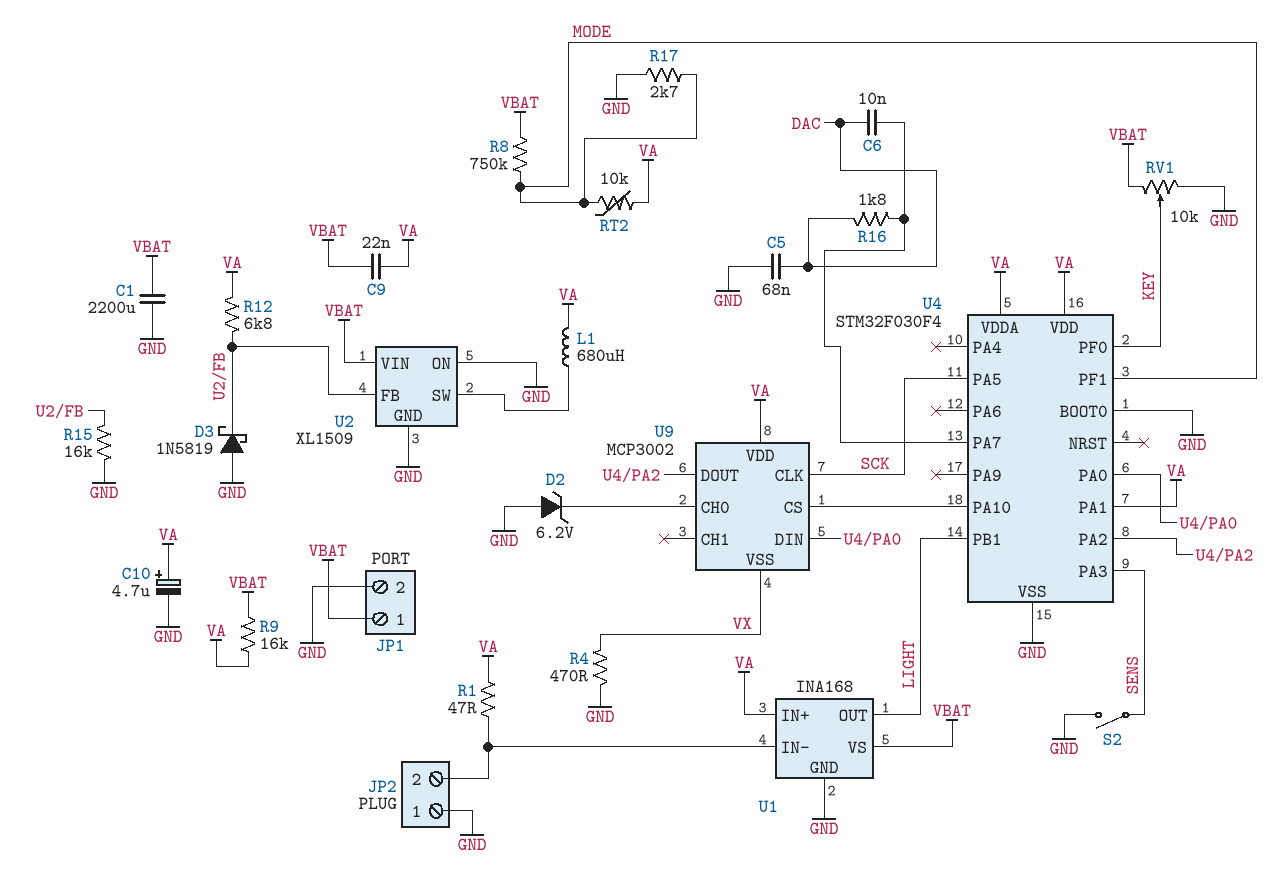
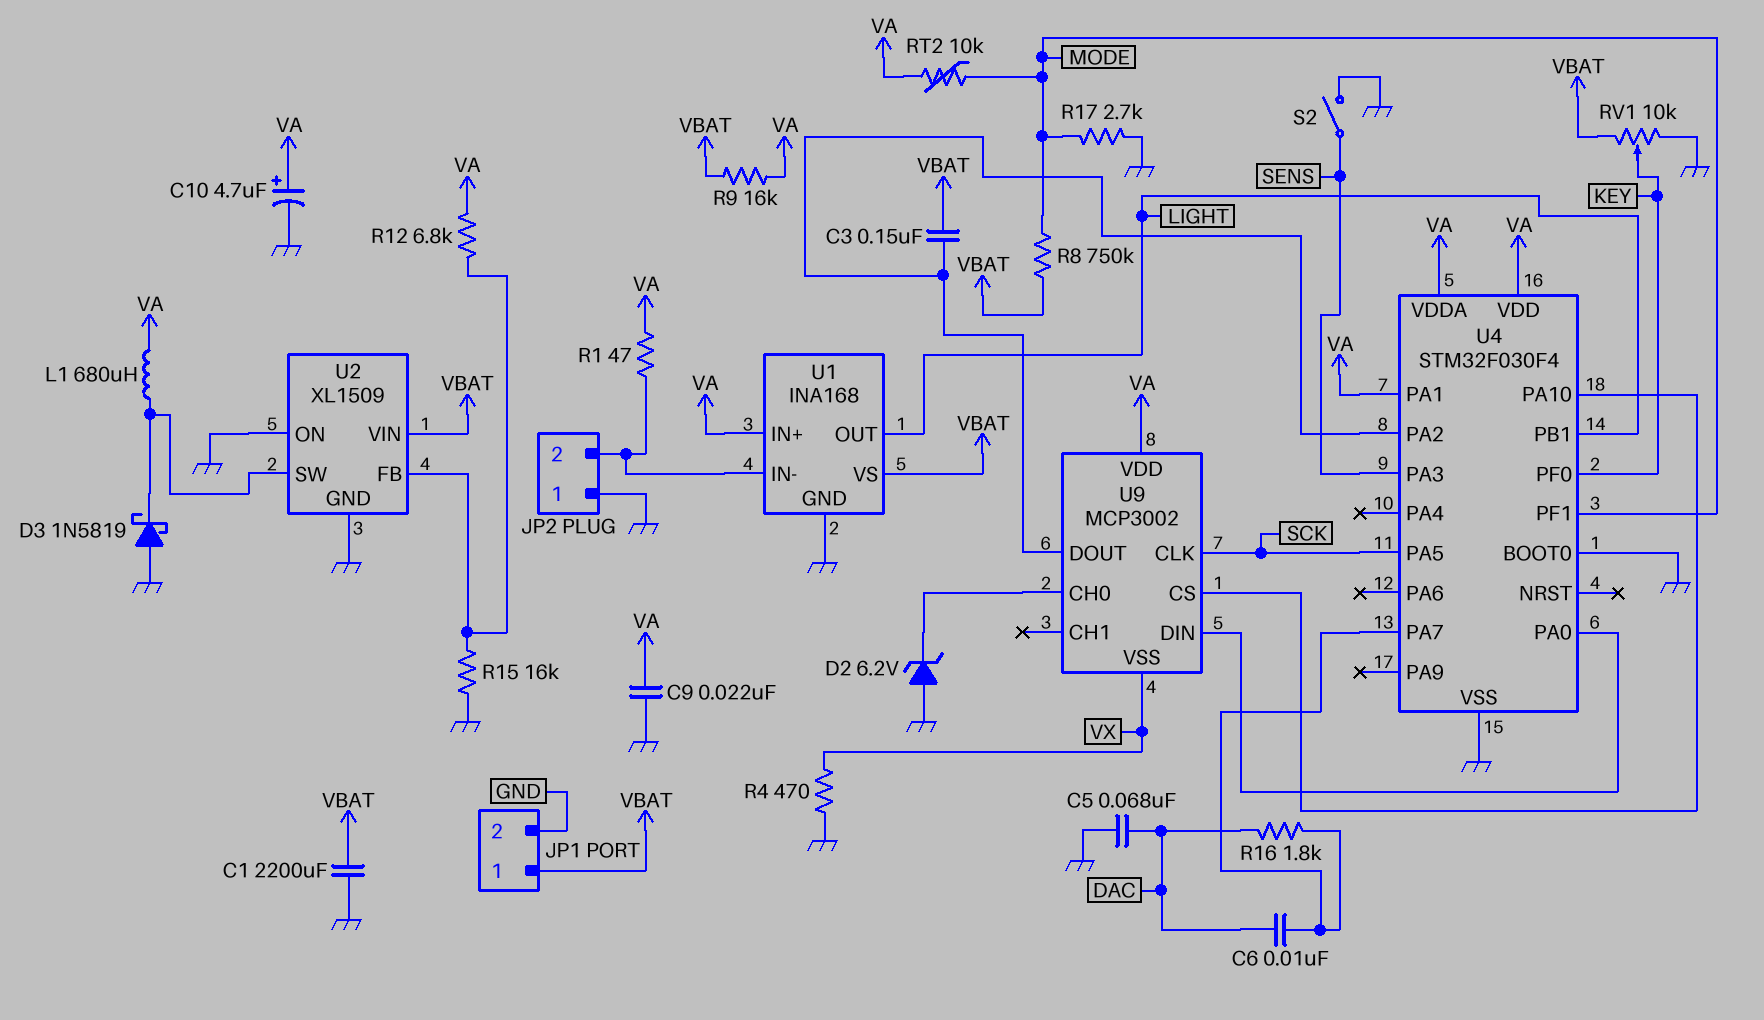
C3: none -> 150nF (U4/PA2, VBAT)
C9: 22nF (VA, VBAT) -> 22nF (GND, VA)
D3: schottky 1N5819 (A GND, K U2/FB) -> schottky 1N5819 (A GND, K U2/SW)

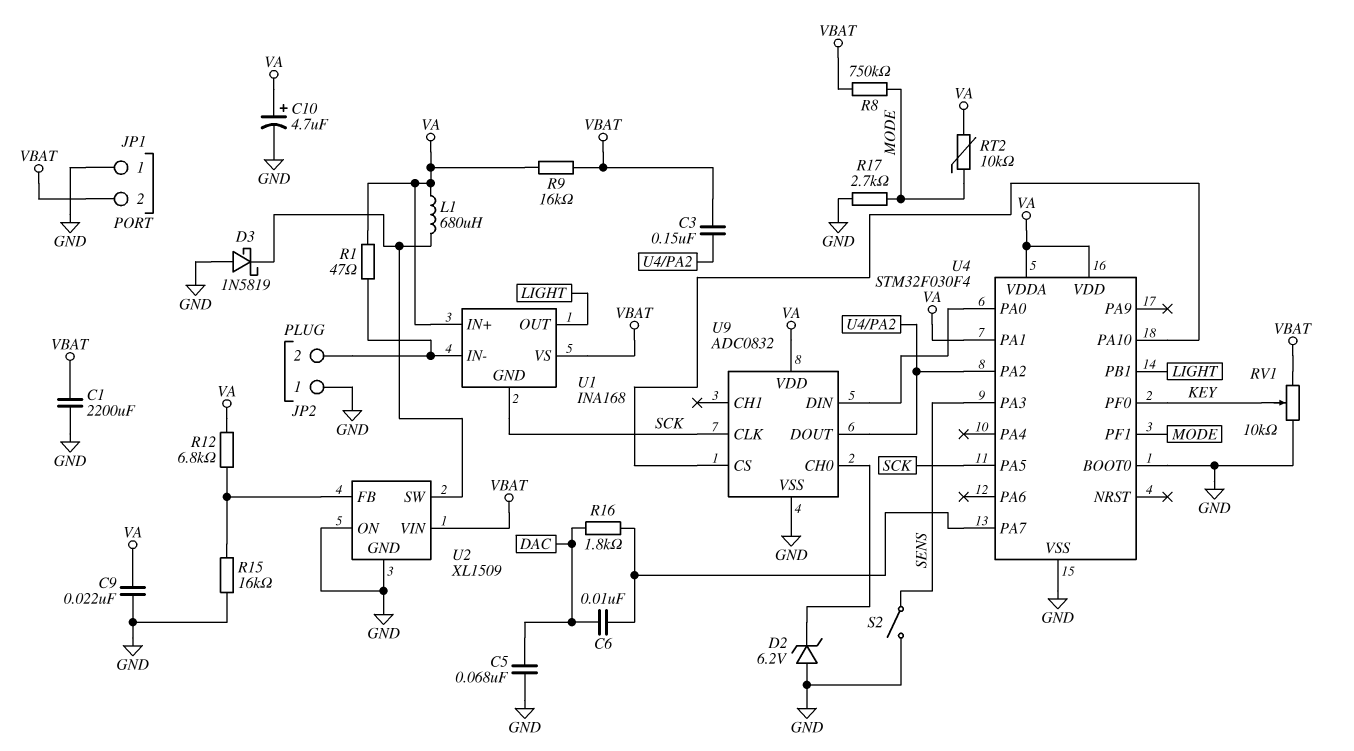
JP1 pin 1: VBAT -> GND
JP1 pin 2: GND -> VBAT
R4: 470 (GND, VX) -> none
U1 pin GND: GND -> SCK
U9: MCP3002 -> ADC0832
U9 pin VSS: VX -> GND

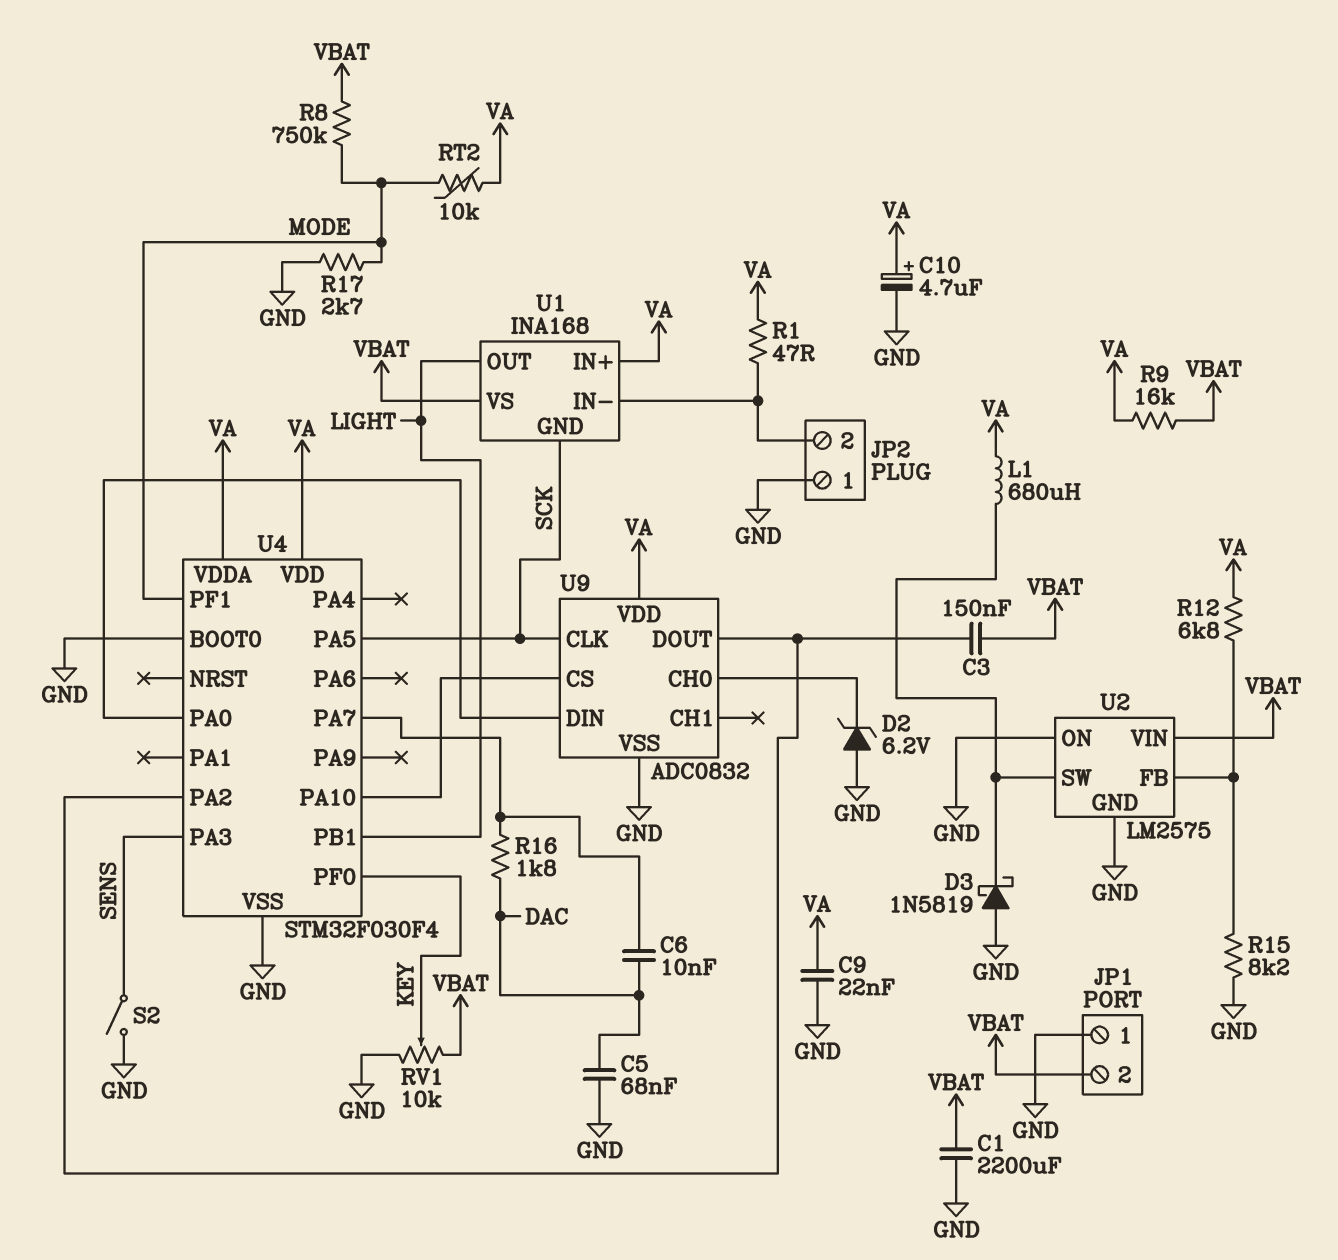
R15: 16k (GND, U2/FB) -> 8.2k (GND, U2/FB)
U2: XL1509 -> LM2575
U4 pin PA1: VA -> none

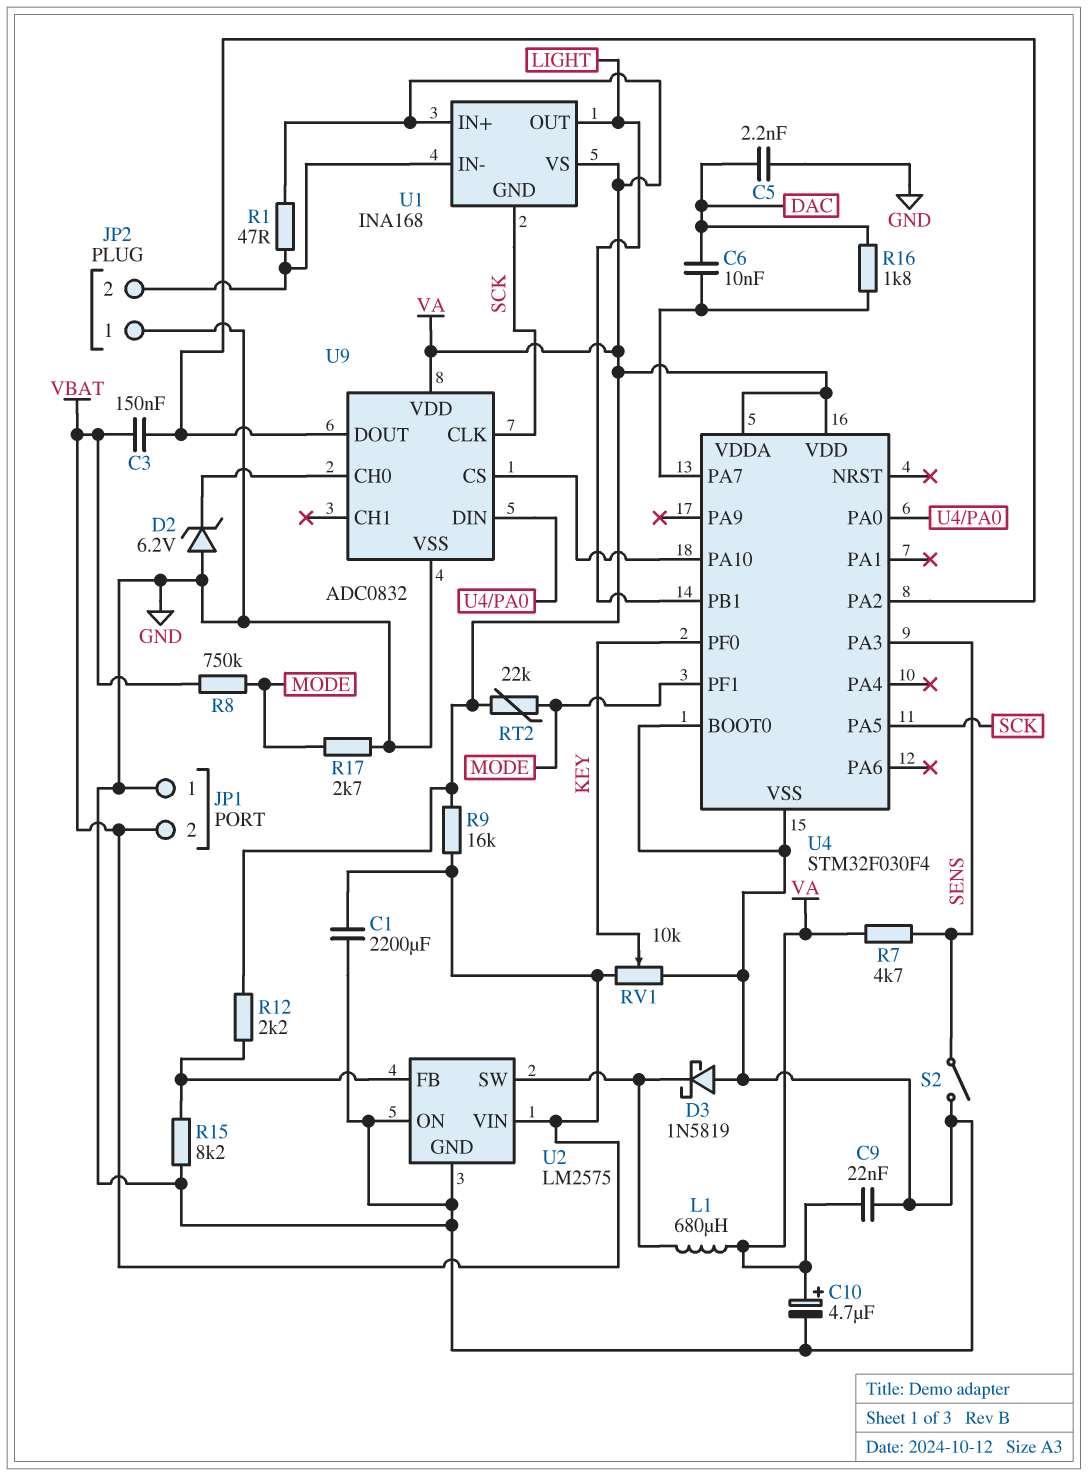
C5: 68nF (DAC, GND) -> 2.2nF (DAC, GND)
R7: none -> 4.7k (SENS, VA)
R12: 6.8k (U2/FB, VA) -> 2.2k (U2/FB, VA)
RT2: 10k (MODE, VA) -> 22k (MODE, VA)
U1 pin VS: VBAT -> VA

